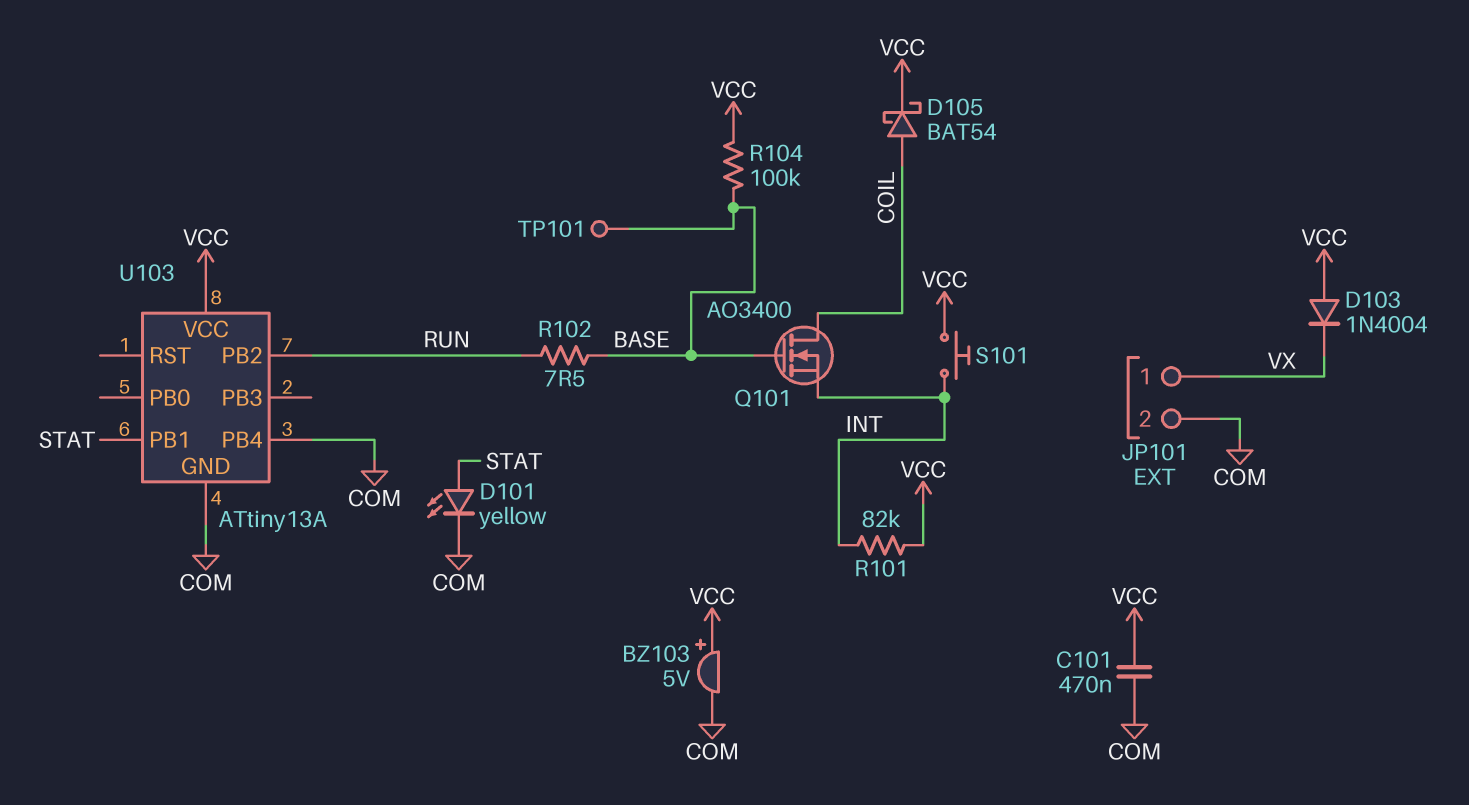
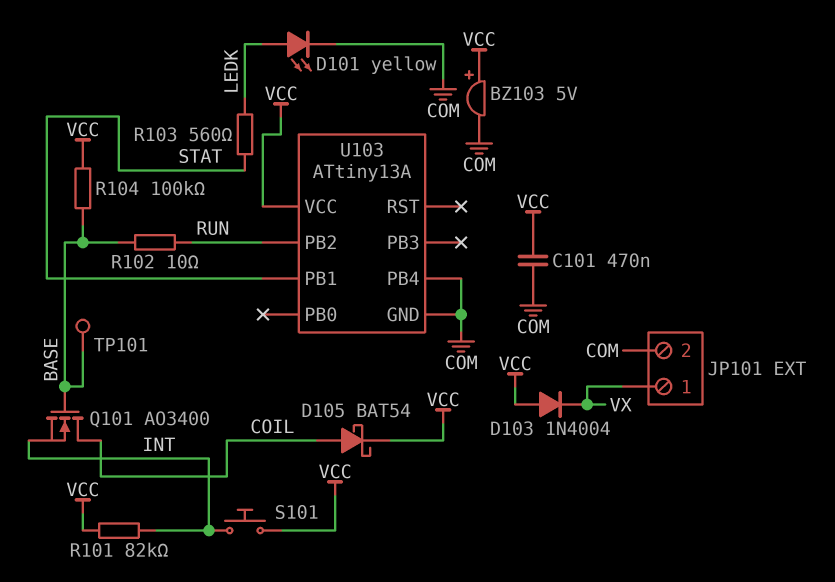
D101: LED yellow (A STAT, K COM) -> LED yellow (A LEDK, K COM)
R102: 7.5 (BASE, RUN) -> 10 (BASE, RUN)
R103: none -> 560 (LEDK, STAT)

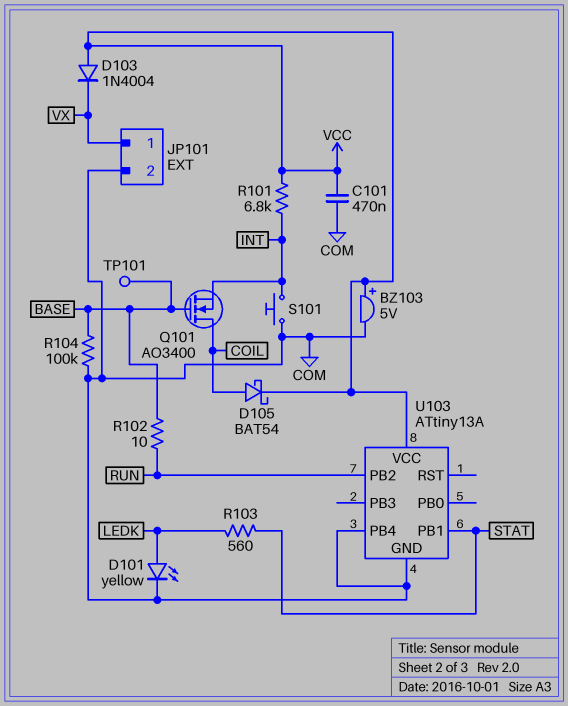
R101: 82k (INT, VCC) -> 6.8k (INT, VCC)
R104: 100k (BASE, VCC) -> 100k (BASE, COM)
S101: button (INT, VCC) -> button (COM, INT)

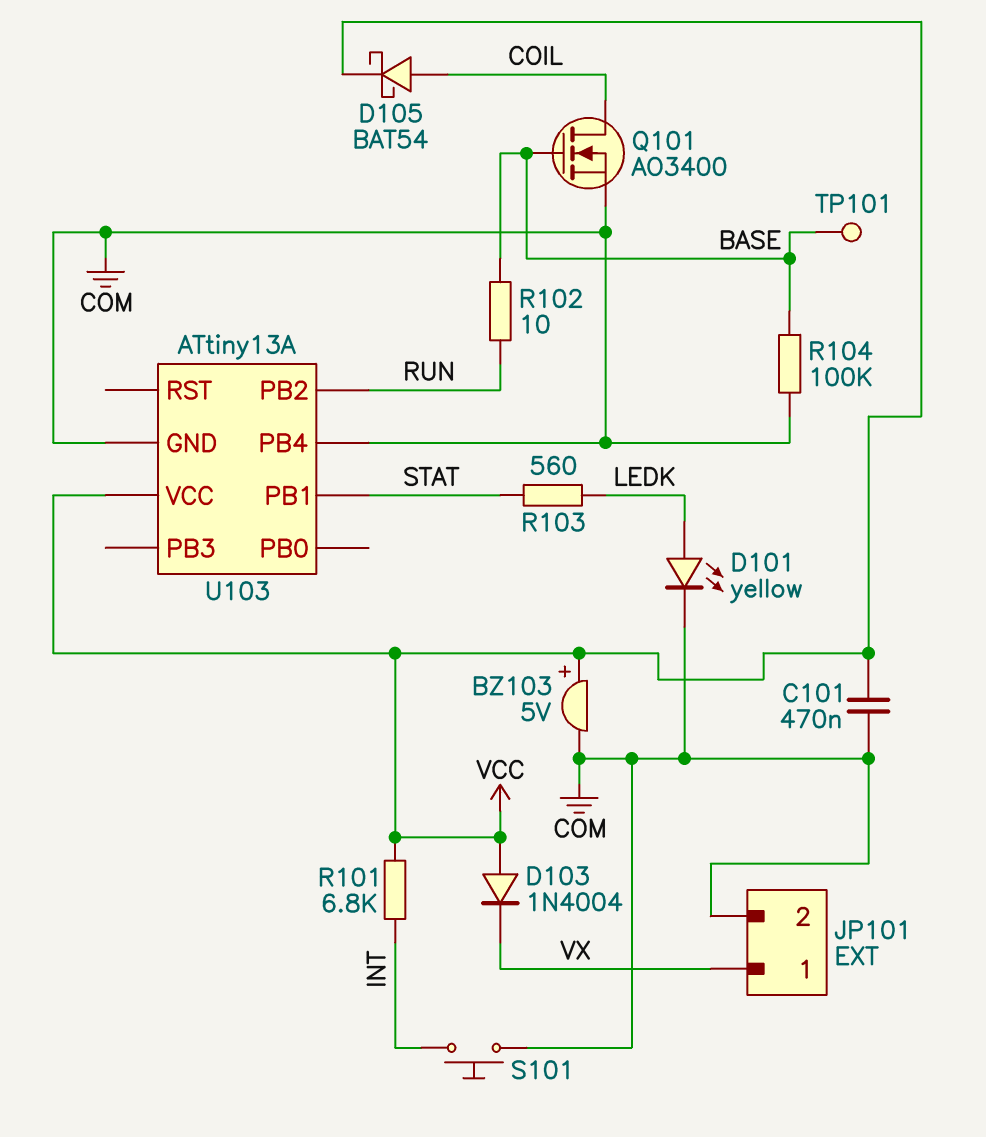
Q101: NMOS AO3400 (G BASE, D COIL, S INT) -> NMOS AO3400 (G BASE, D COIL, S COM)

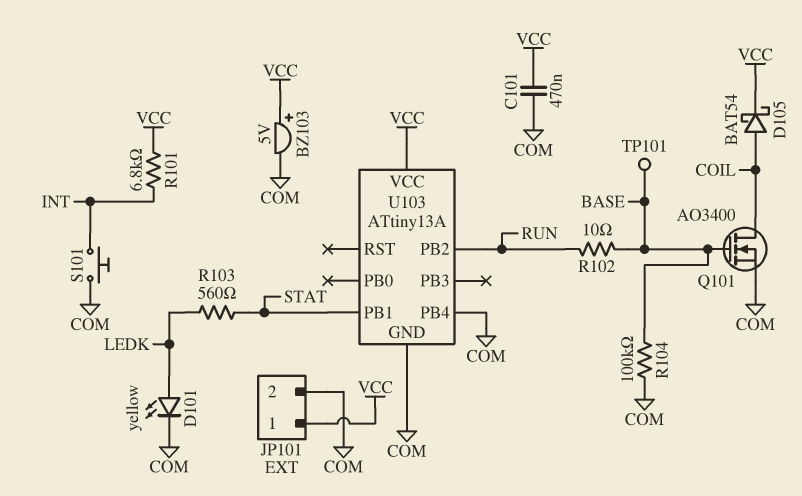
D103: diode 1N4004 (A VCC, K VX) -> none
JP101 pin 1: VX -> VCC

